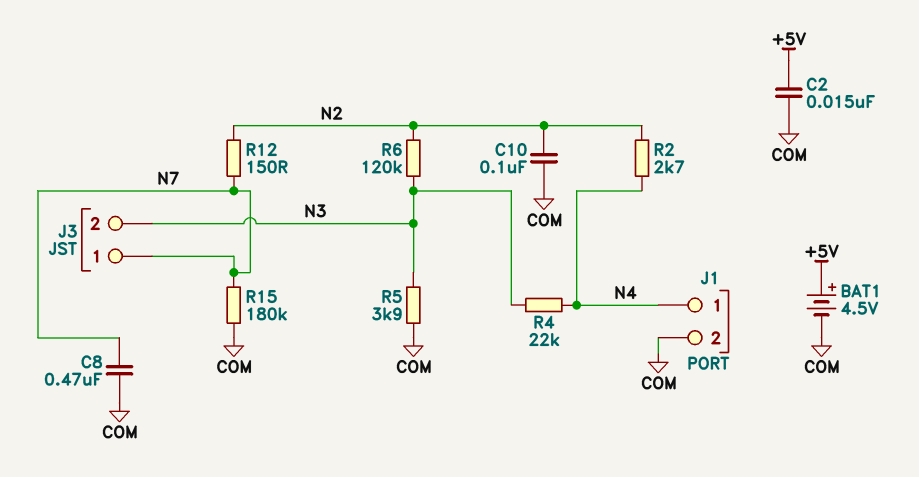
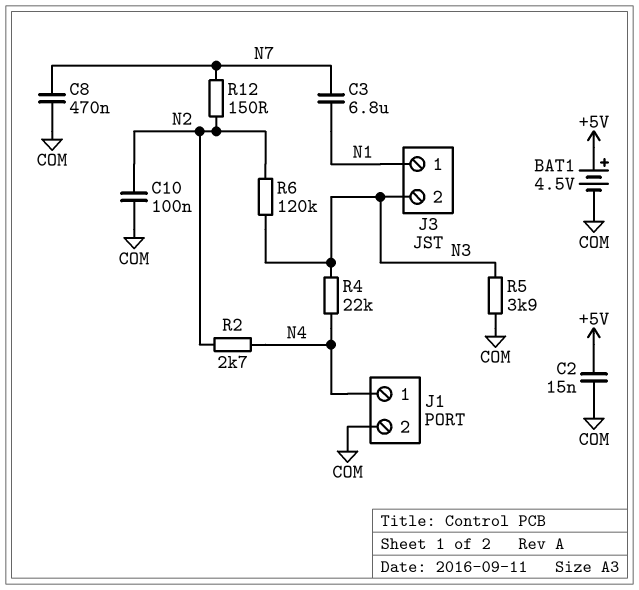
C3: none -> 6.8uF (N1, N7)
J3 pin 1: N7 -> N1
R15: 180k (COM, N7) -> none

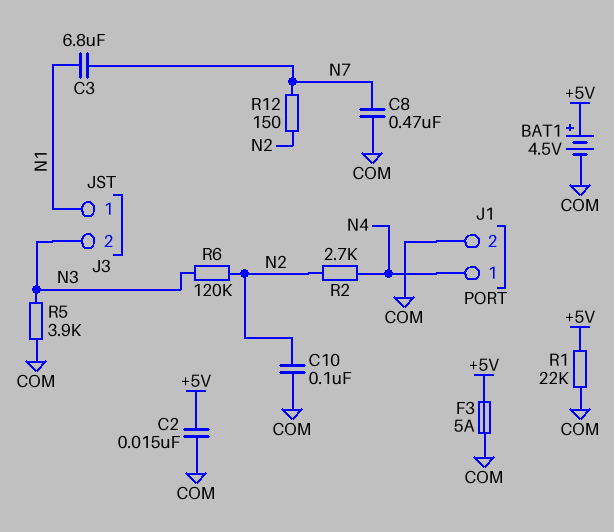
F3: none -> 5A (+5V, COM)
R1: none -> 22k (+5V, COM)
R4: 22k (N3, N4) -> none

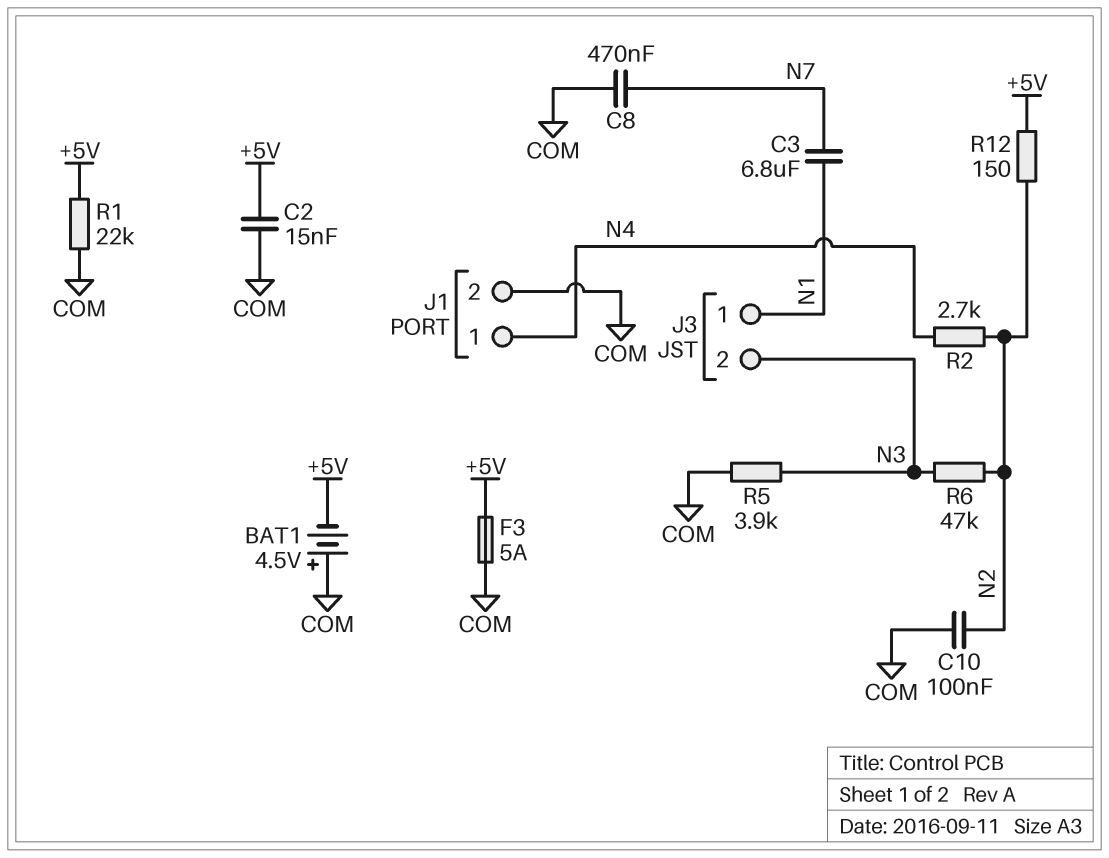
BAT1: 4.5V (plus +5V, minus COM) -> 4.5V (plus COM, minus +5V)
R6: 120k (N2, N3) -> 47k (N2, N3)
R12: 150 (N2, N7) -> 150 (+5V, N2)

